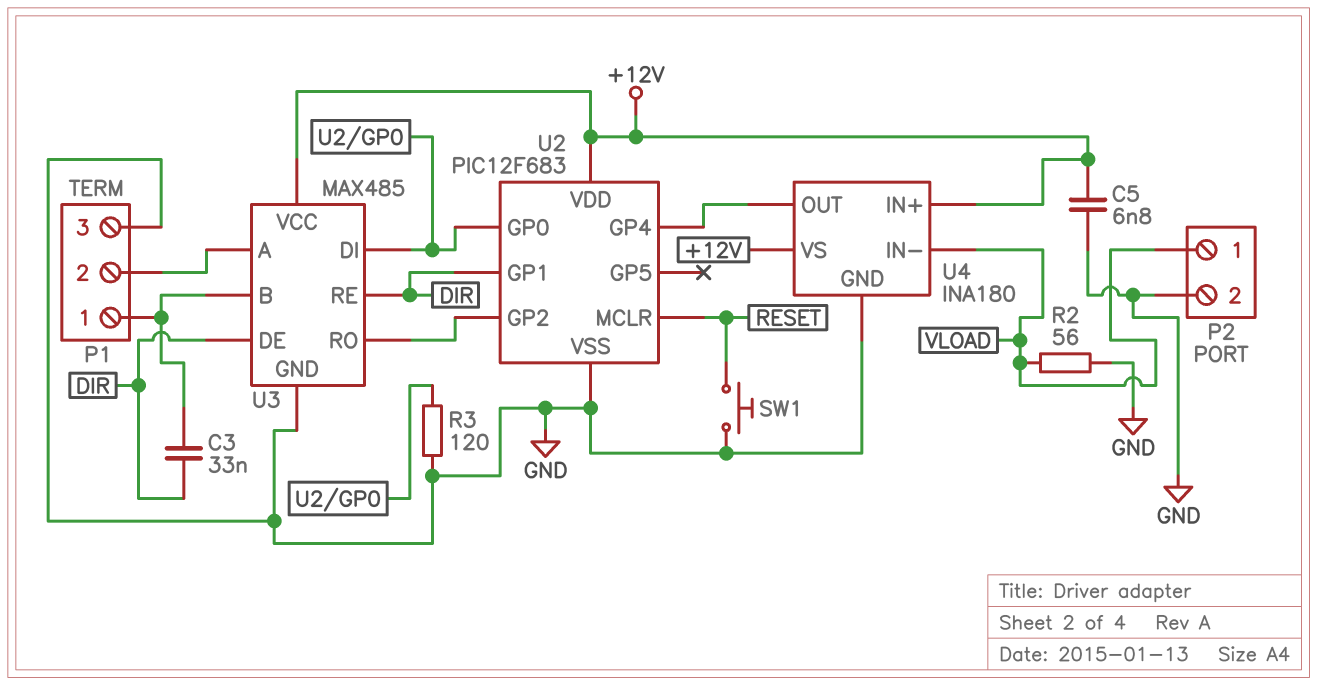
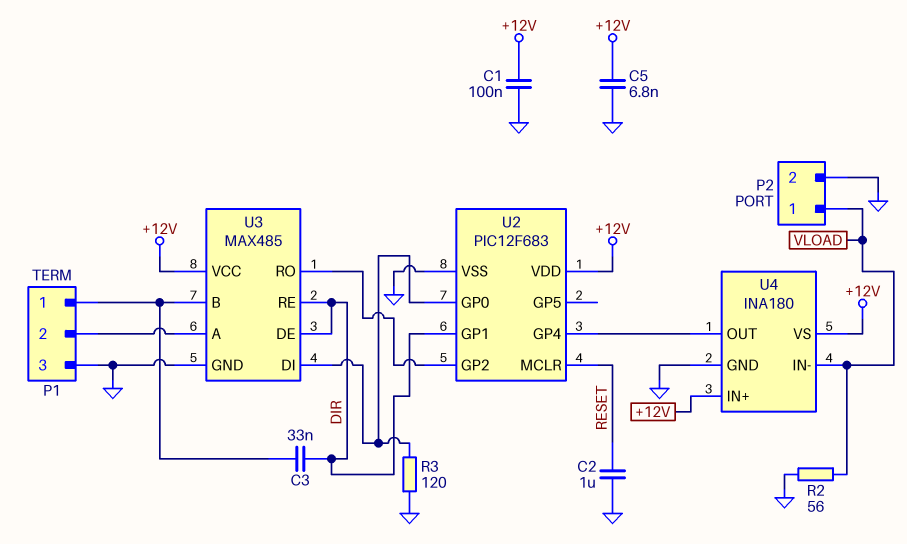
C1: none -> 100nF (+12V, GND)
C2: none -> 1uF (GND, RESET)
SW1: button (GND, RESET) -> none

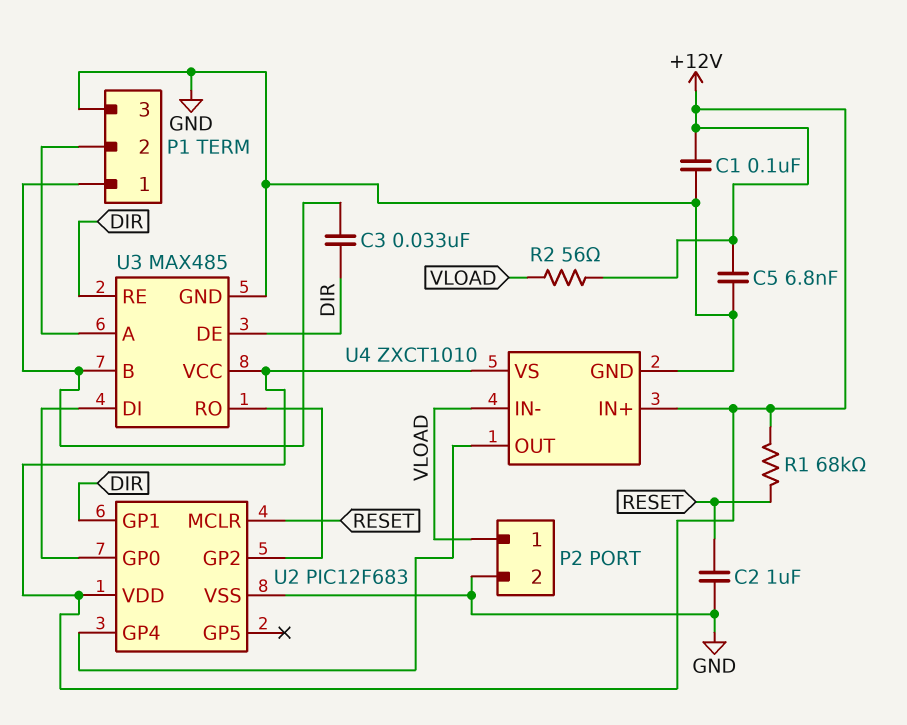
R1: none -> 68k (+12V, RESET)
R2: 56 (GND, VLOAD) -> 56 (+12V, VLOAD)
R3: 120 (GND, U2/GP0) -> none
U4: INA180 -> ZXCT1010

